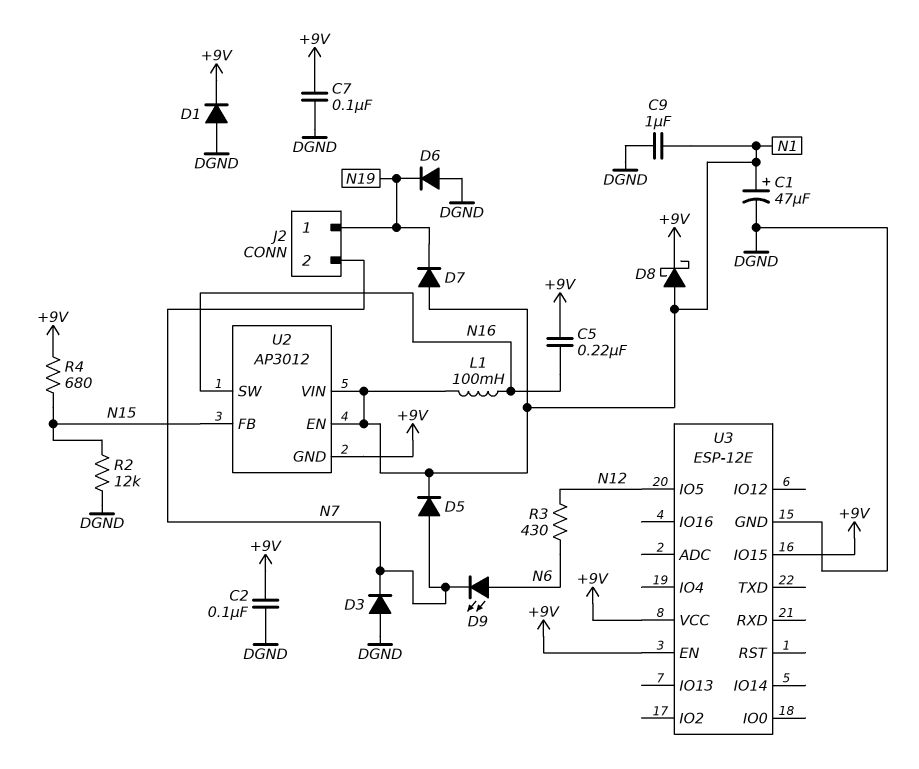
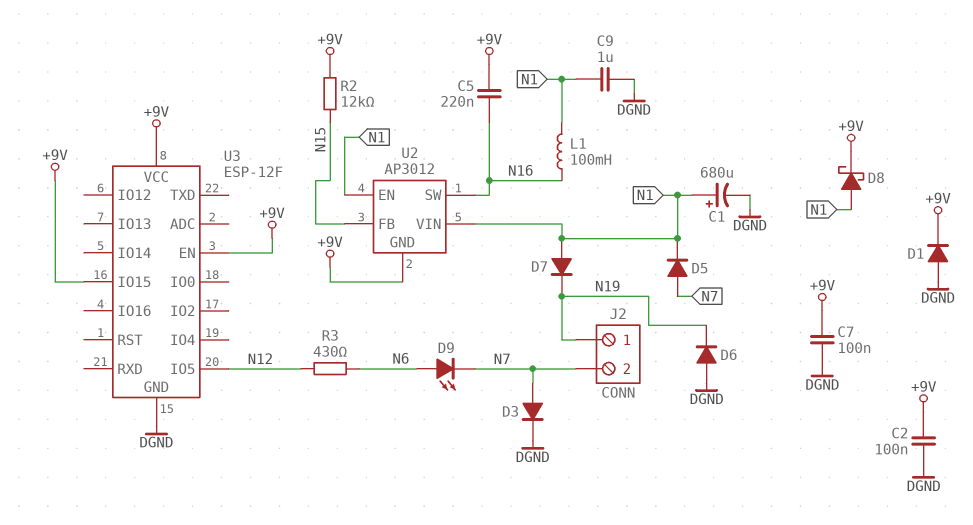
C1: 47uF (plus N1, minus DGND) -> 680uF (plus N1, minus DGND)
D3: diode (A DGND, K N7) -> diode (A N7, K DGND)
R2: 12k (DGND, N15) -> 12k (+9V, N15)
R4: 680 (+9V, N15) -> none
U3: ESP-12E -> ESP-12F

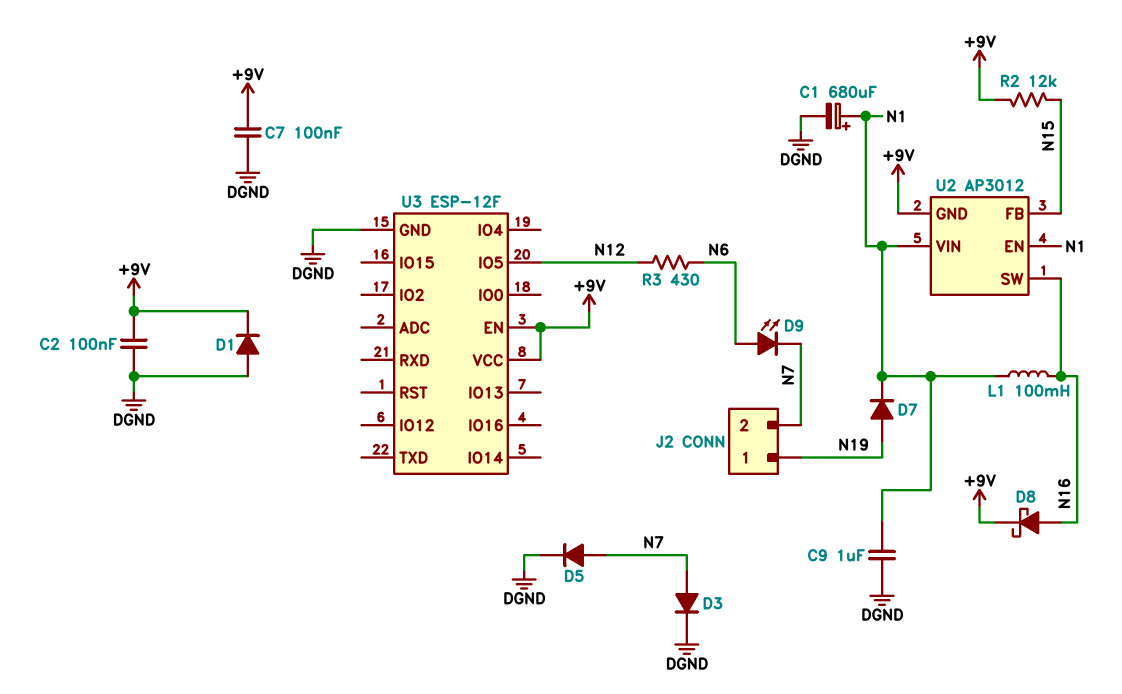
C5: 220nF (+9V, N16) -> none
D5: diode (A N7, K N1) -> diode (A N7, K DGND)
D6: diode (A DGND, K N19) -> none
D7: diode (A N1, K N19) -> diode (A N19, K N1)
D8: schottky (A N1, K +9V) -> schottky (A N16, K +9V)
U3 pin IO15: +9V -> none

